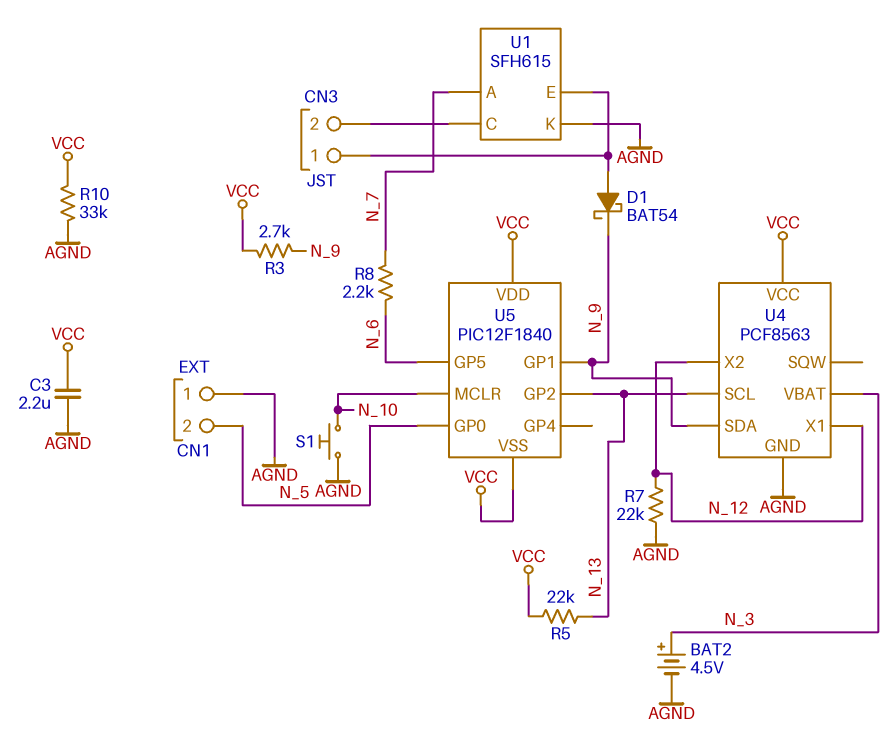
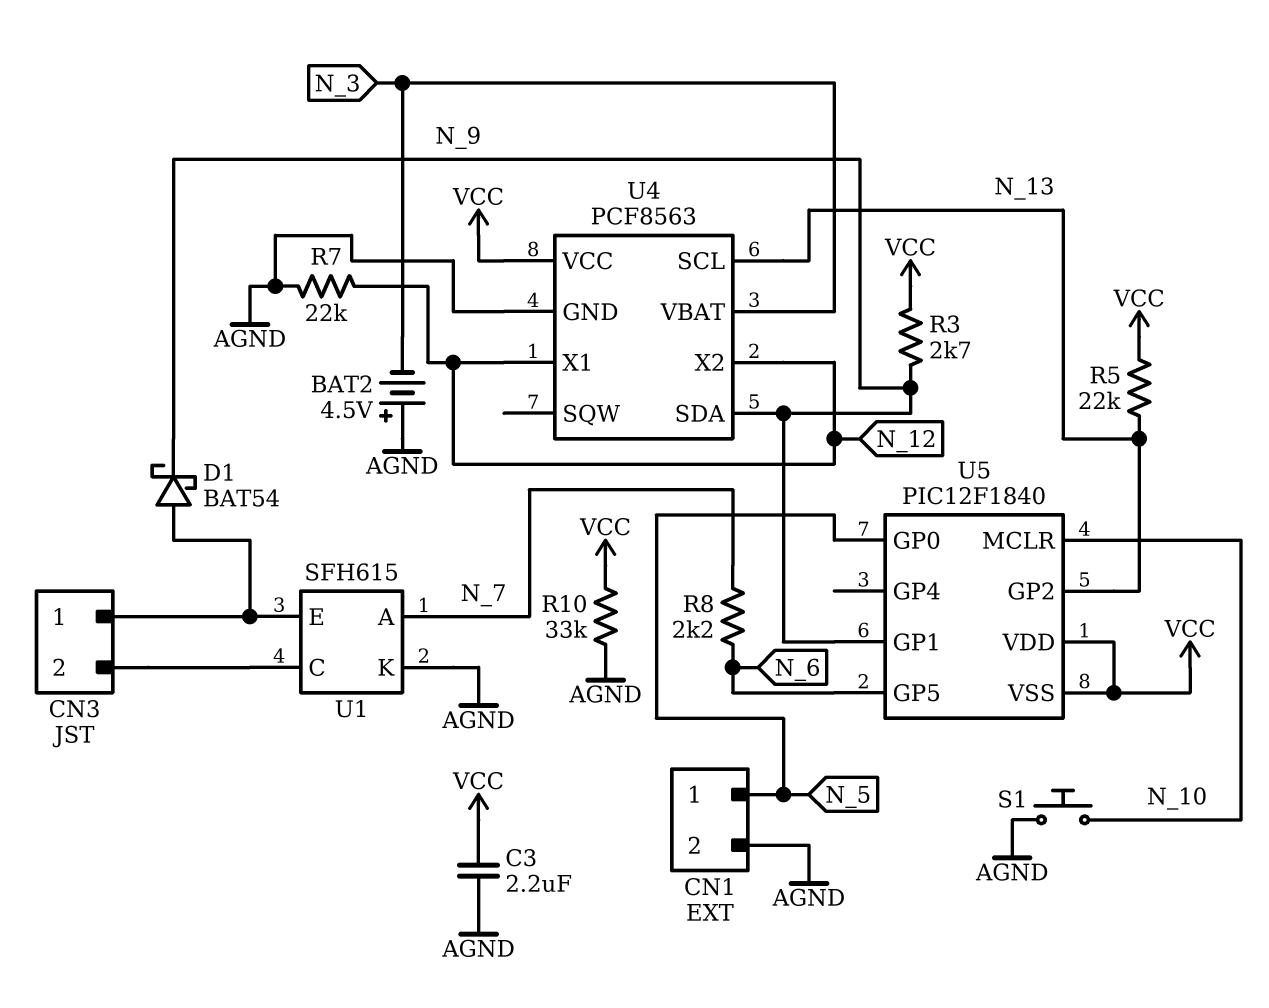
BAT2: 4.5V (plus N_3, minus AGND) -> 4.5V (plus AGND, minus N_3)
CN1 pin 1: AGND -> N_5
CN1 pin 2: N_5 -> AGND

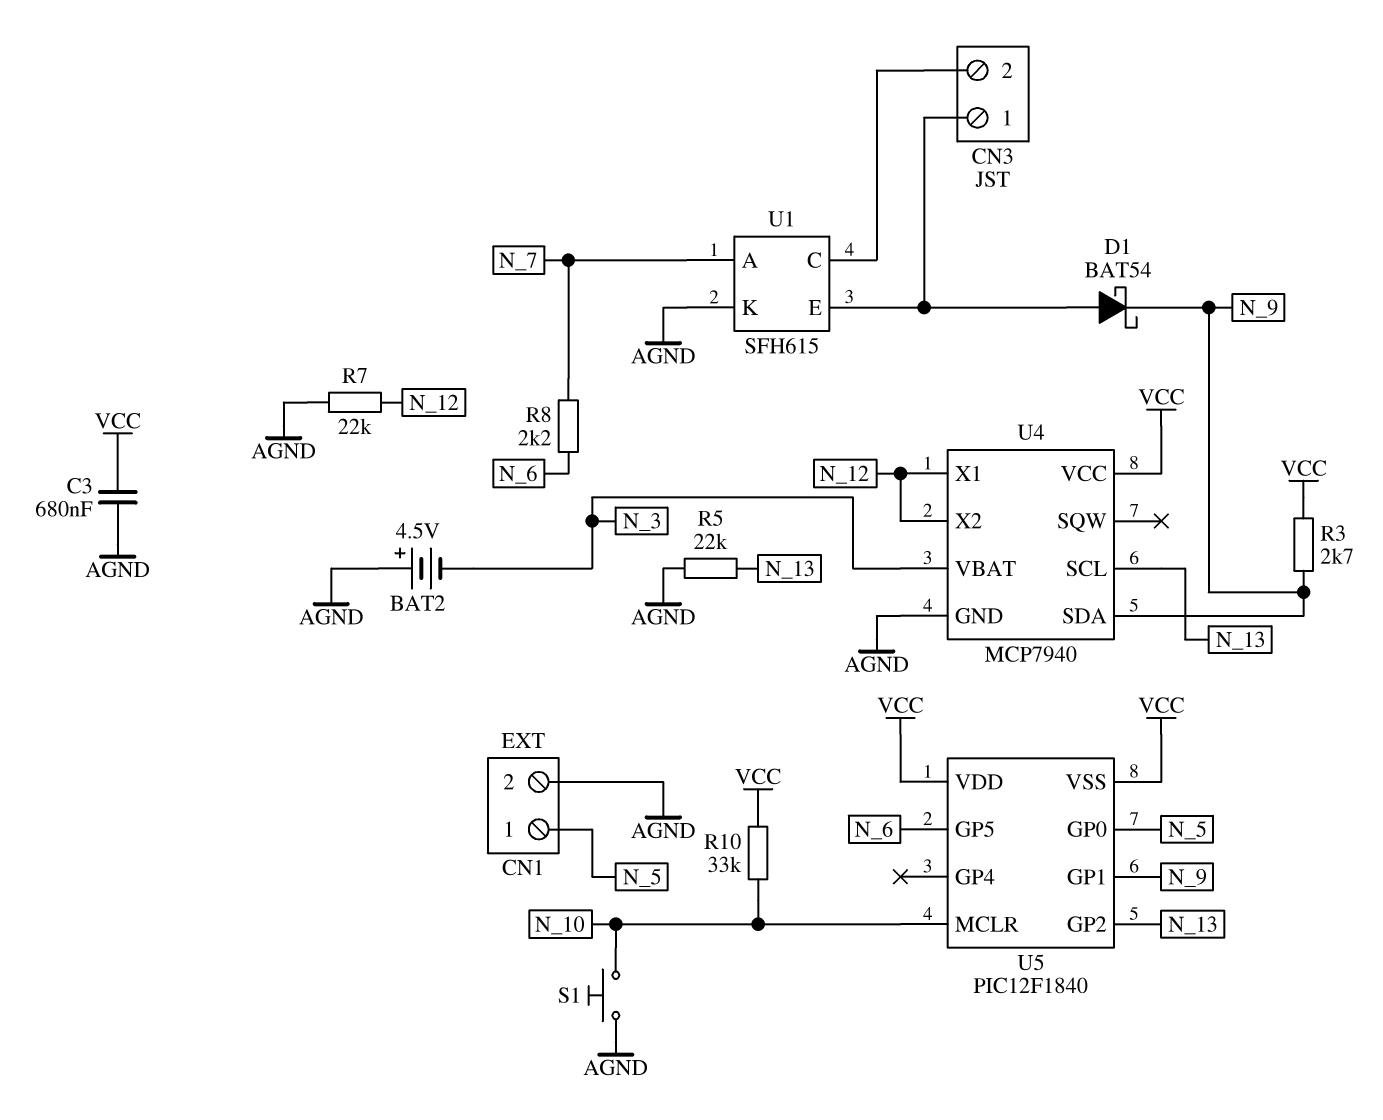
C3: 2.2uF (AGND, VCC) -> 680nF (AGND, VCC)
R5: 22k (N_13, VCC) -> 22k (AGND, N_13)
R10: 33k (AGND, VCC) -> 33k (N_10, VCC)
U4: PCF8563 -> MCP7940

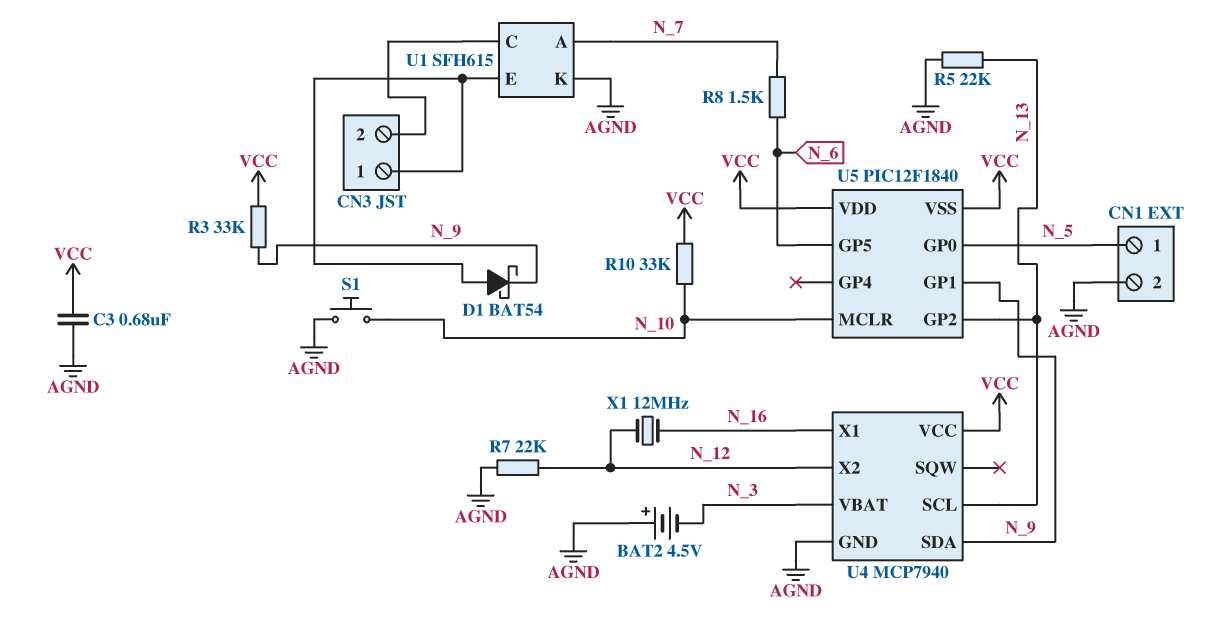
R3: 2.7k (N_9, VCC) -> 33k (N_9, VCC)
R8: 2.2k (N_6, N_7) -> 1.5k (N_6, N_7)
U4 pin X1: N_12 -> N_16
X1: none -> 12MHz (N_12, N_16)

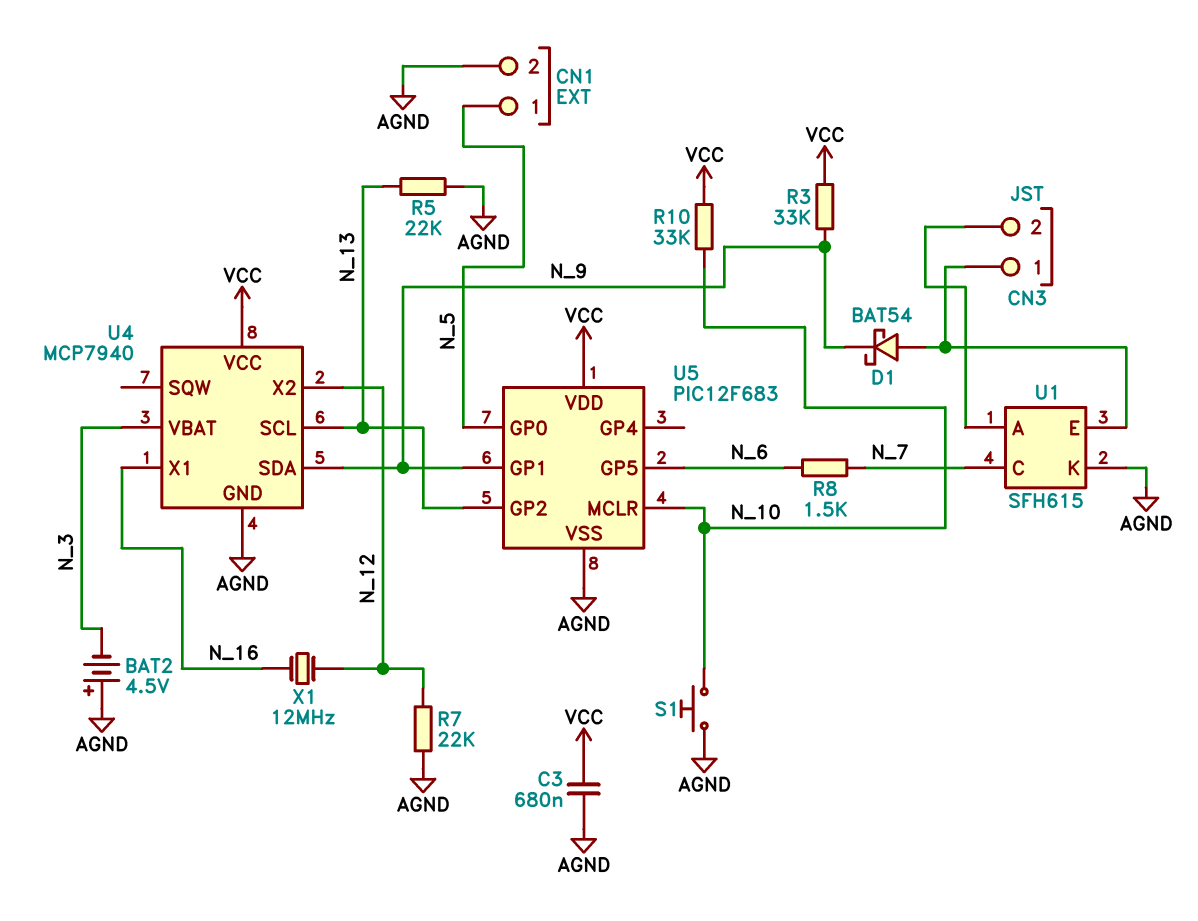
U1 pin A: N_7 -> CN3/2
U1 pin C: CN3/2 -> N_7
U5: PIC12F1840 -> PIC12F683
U5 pin VSS: VCC -> AGND

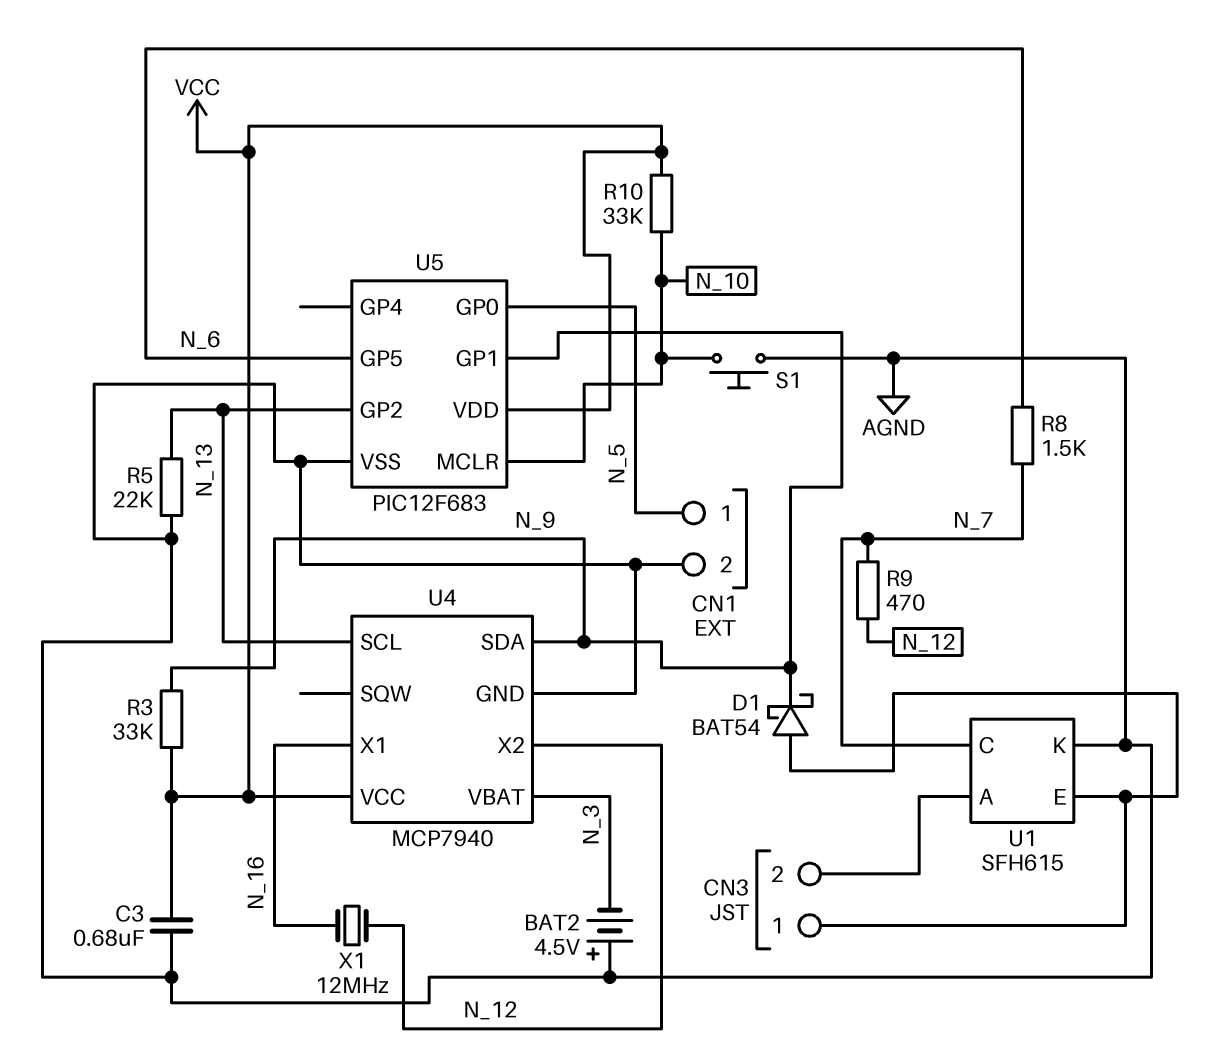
R7: 22k (AGND, N_12) -> none
R9: none -> 470 (N_7, N_12)

